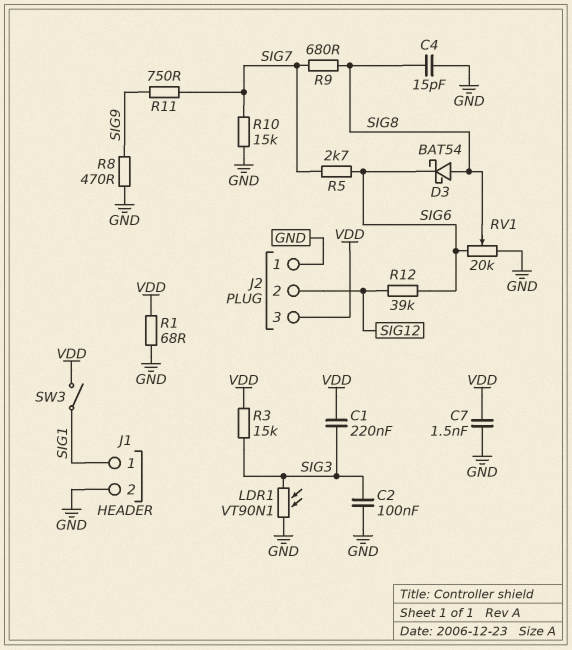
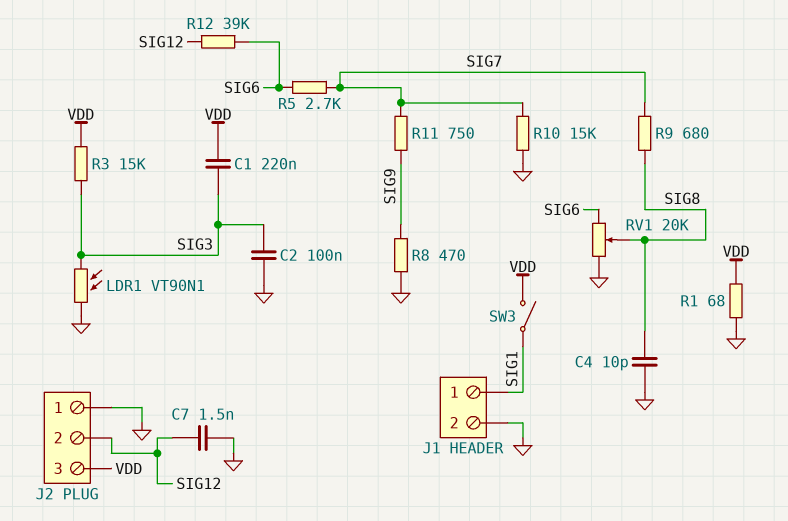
C4: 15pF (GND, SIG8) -> 10pF (GND, SIG8)
C7: 1.5nF (GND, VDD) -> 1.5nF (GND, SIG12)
D3: schottky BAT54 (A SIG8, K SIG6) -> none

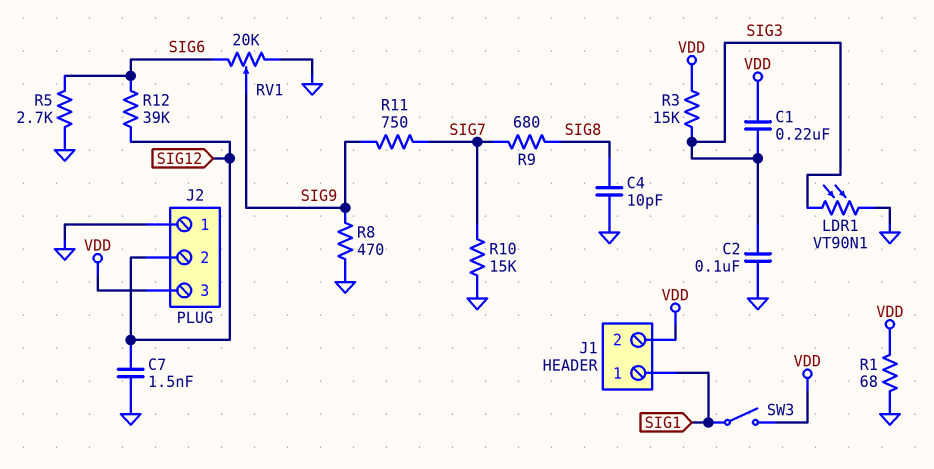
J1 pin 2: GND -> VDD
R5: 2.7k (SIG6, SIG7) -> 2.7k (GND, SIG6)
RV1: 20k (GND, SIG6, wiper SIG8) -> 20k (GND, SIG6, wiper SIG9)

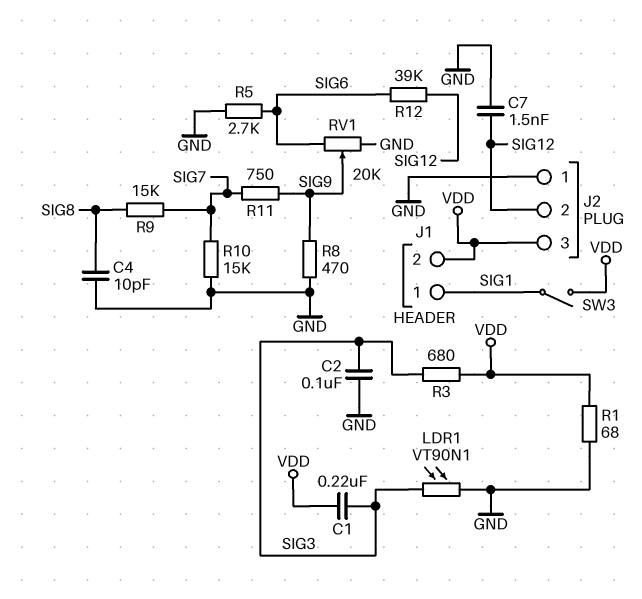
R3: 15k (SIG3, VDD) -> 680 (SIG3, VDD)
R9: 680 (SIG7, SIG8) -> 15k (SIG7, SIG8)

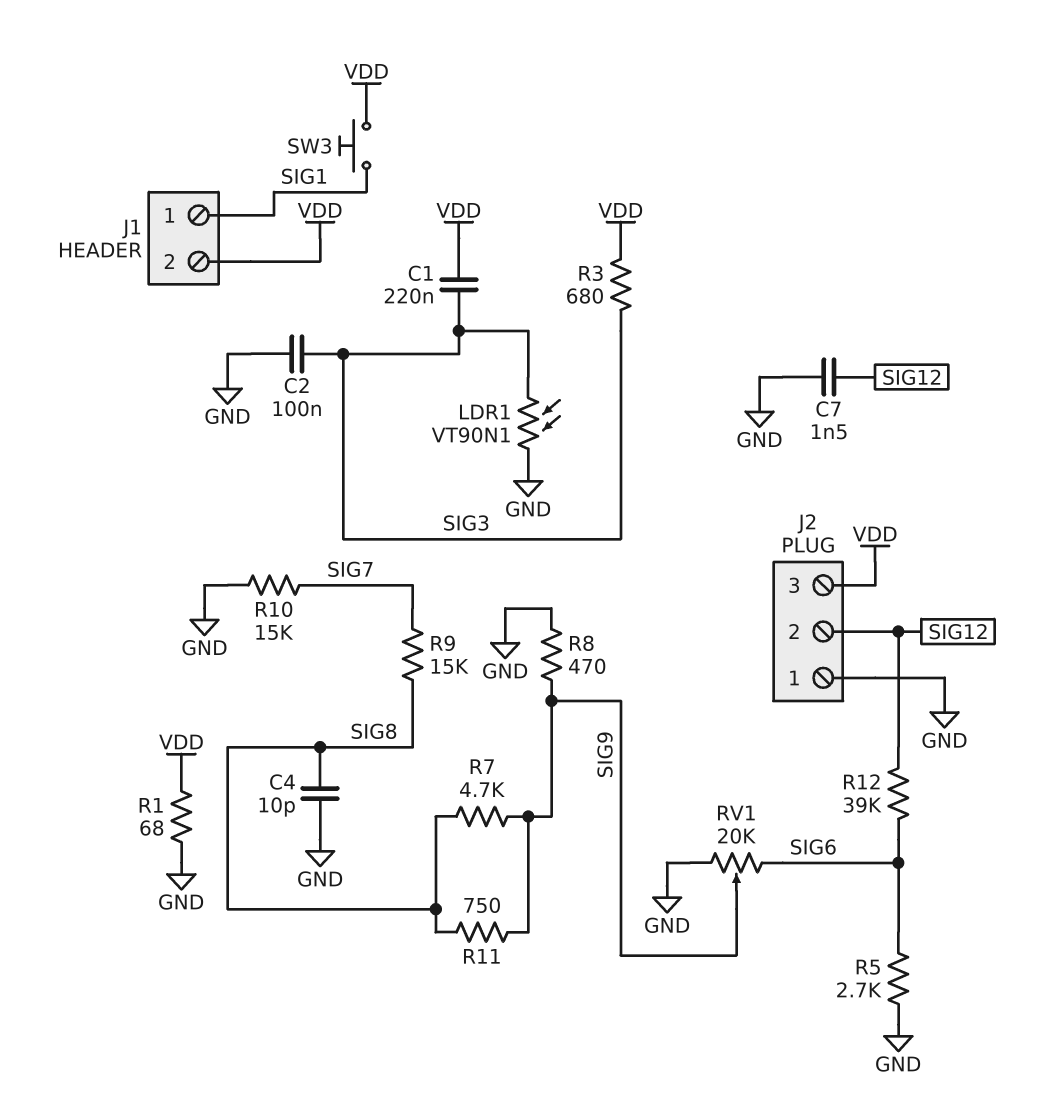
R7: none -> 4.7k (SIG8, SIG9)
R11: 750 (SIG7, SIG9) -> 750 (SIG8, SIG9)
SW3: switch (SIG1, VDD) -> button (SIG1, VDD)

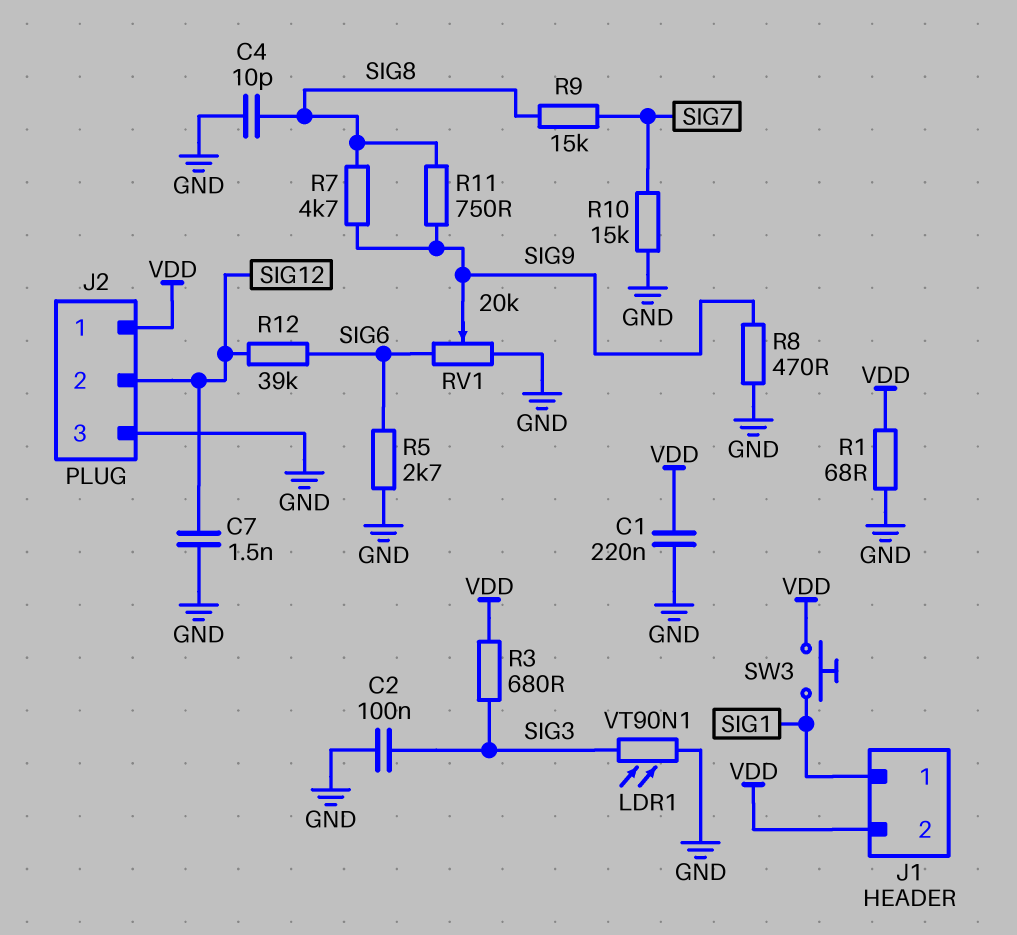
C1: 220nF (SIG3, VDD) -> 220nF (GND, VDD)
J2 pin 1: GND -> VDD
J2 pin 3: VDD -> GND

